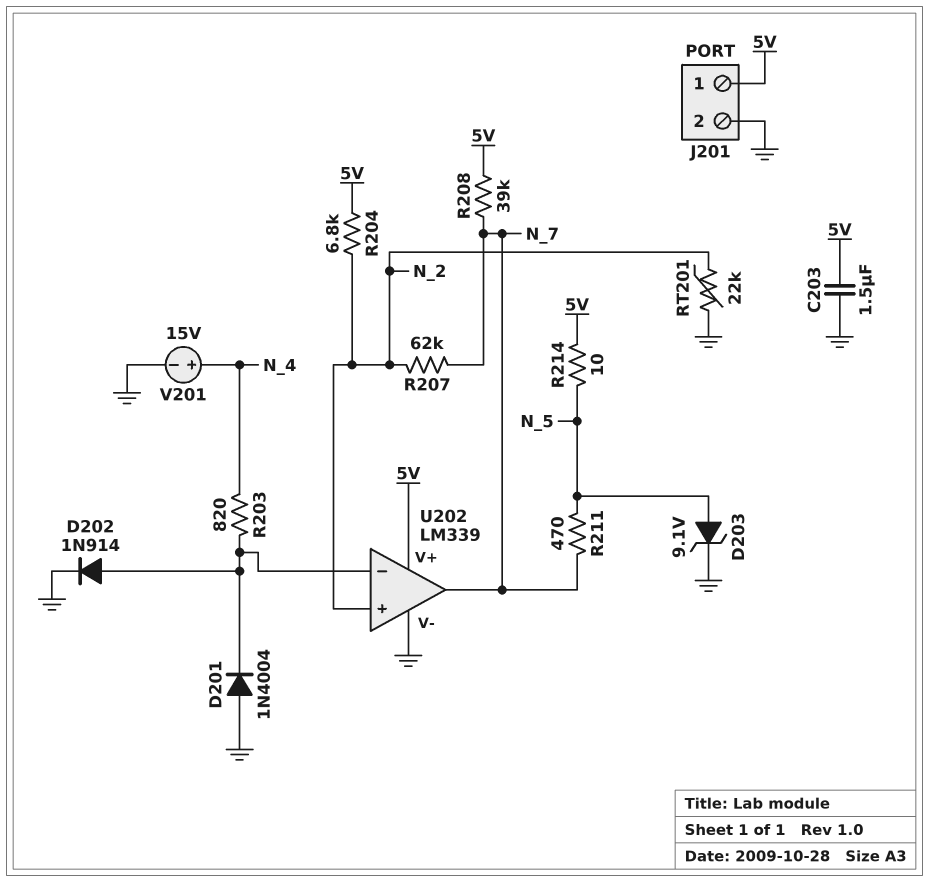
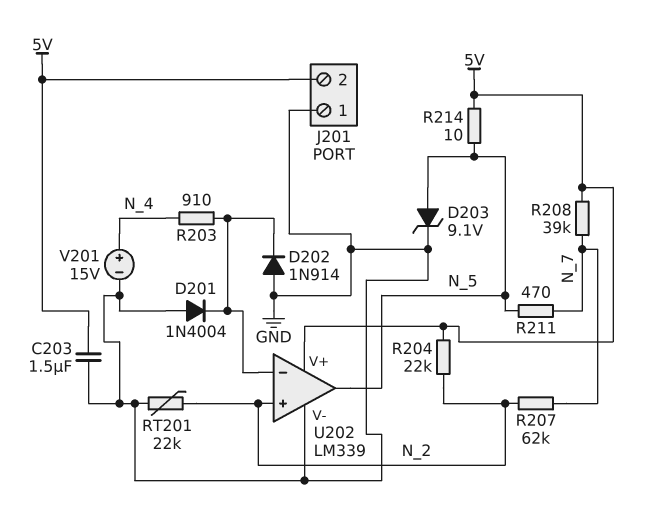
D202: diode 1N914 (A U202/in-, K GND) -> diode 1N914 (A GND, K U202/in-)
J201 pin 1: 5V -> GND
J201 pin 2: GND -> 5V
R203: 820 (N_4, U202/in-) -> 910 (N_4, U202/in-)
R204: 6.8k (5V, N_2) -> 22k (5V, N_2)
U202 pin out: N_7 -> N_5

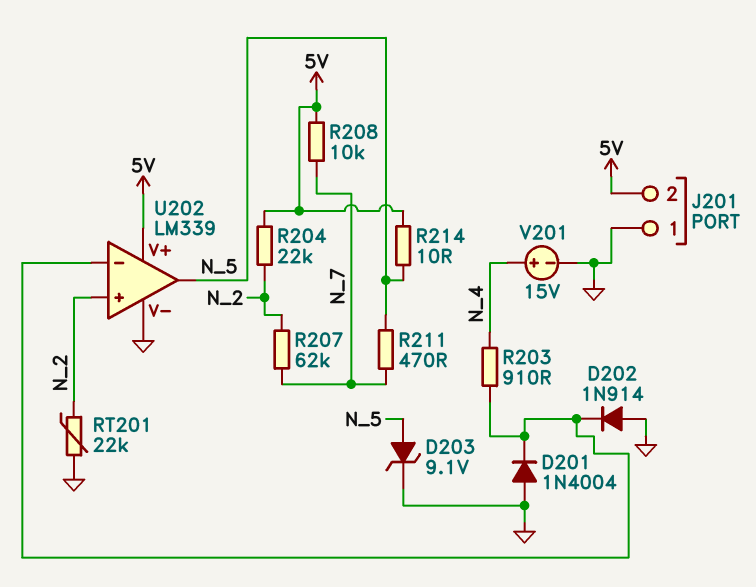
C203: 1.5uF (5V, GND) -> none
R208: 39k (5V, N_7) -> 10k (5V, N_7)

